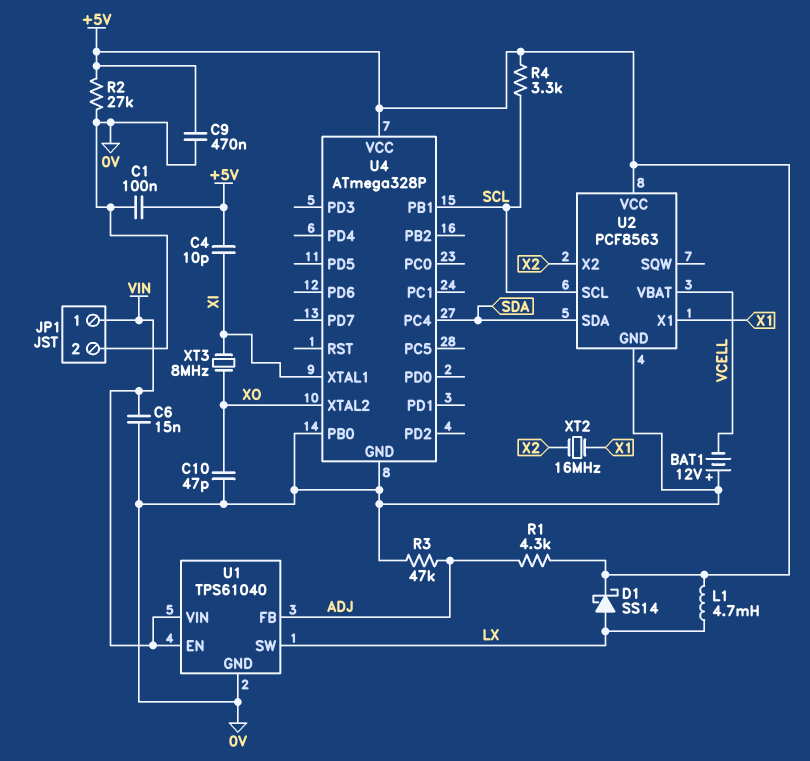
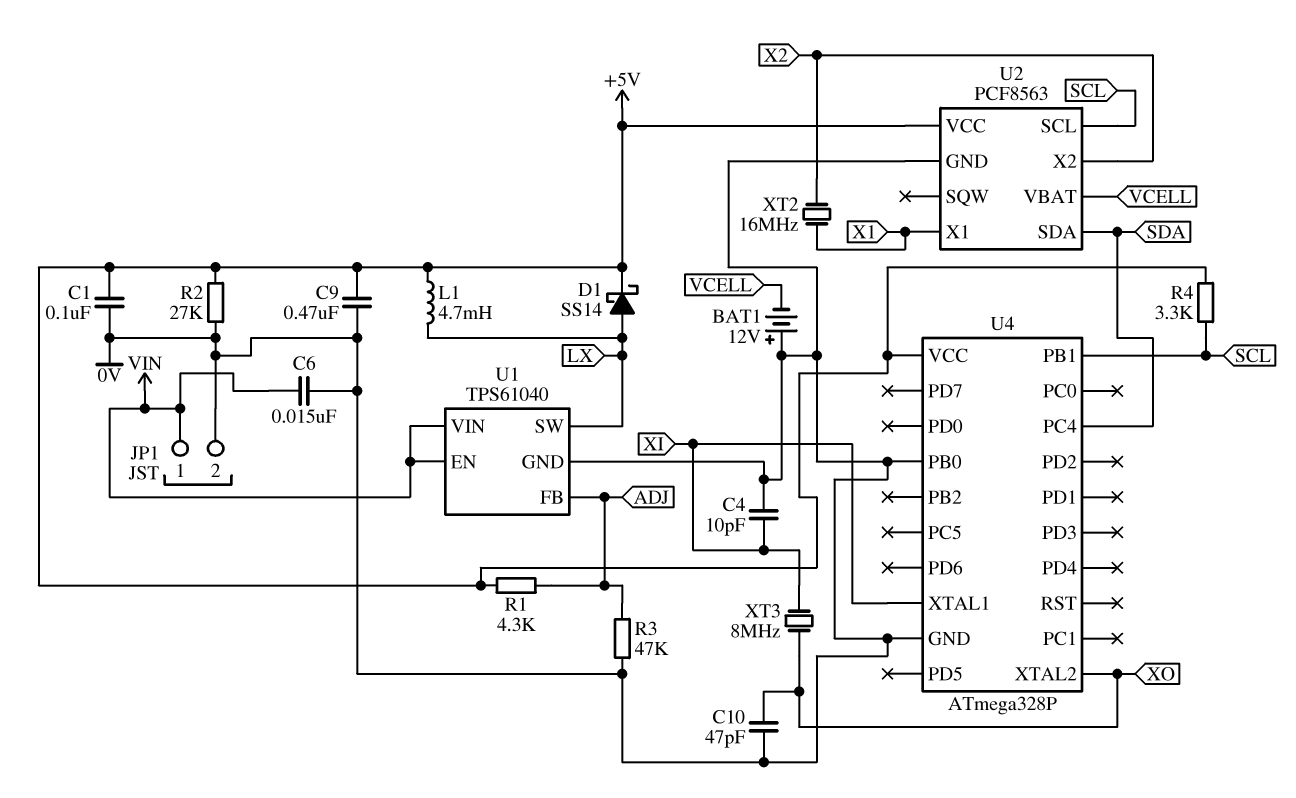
C4: 10pF (+5V, XI) -> 10pF (0V, XI)

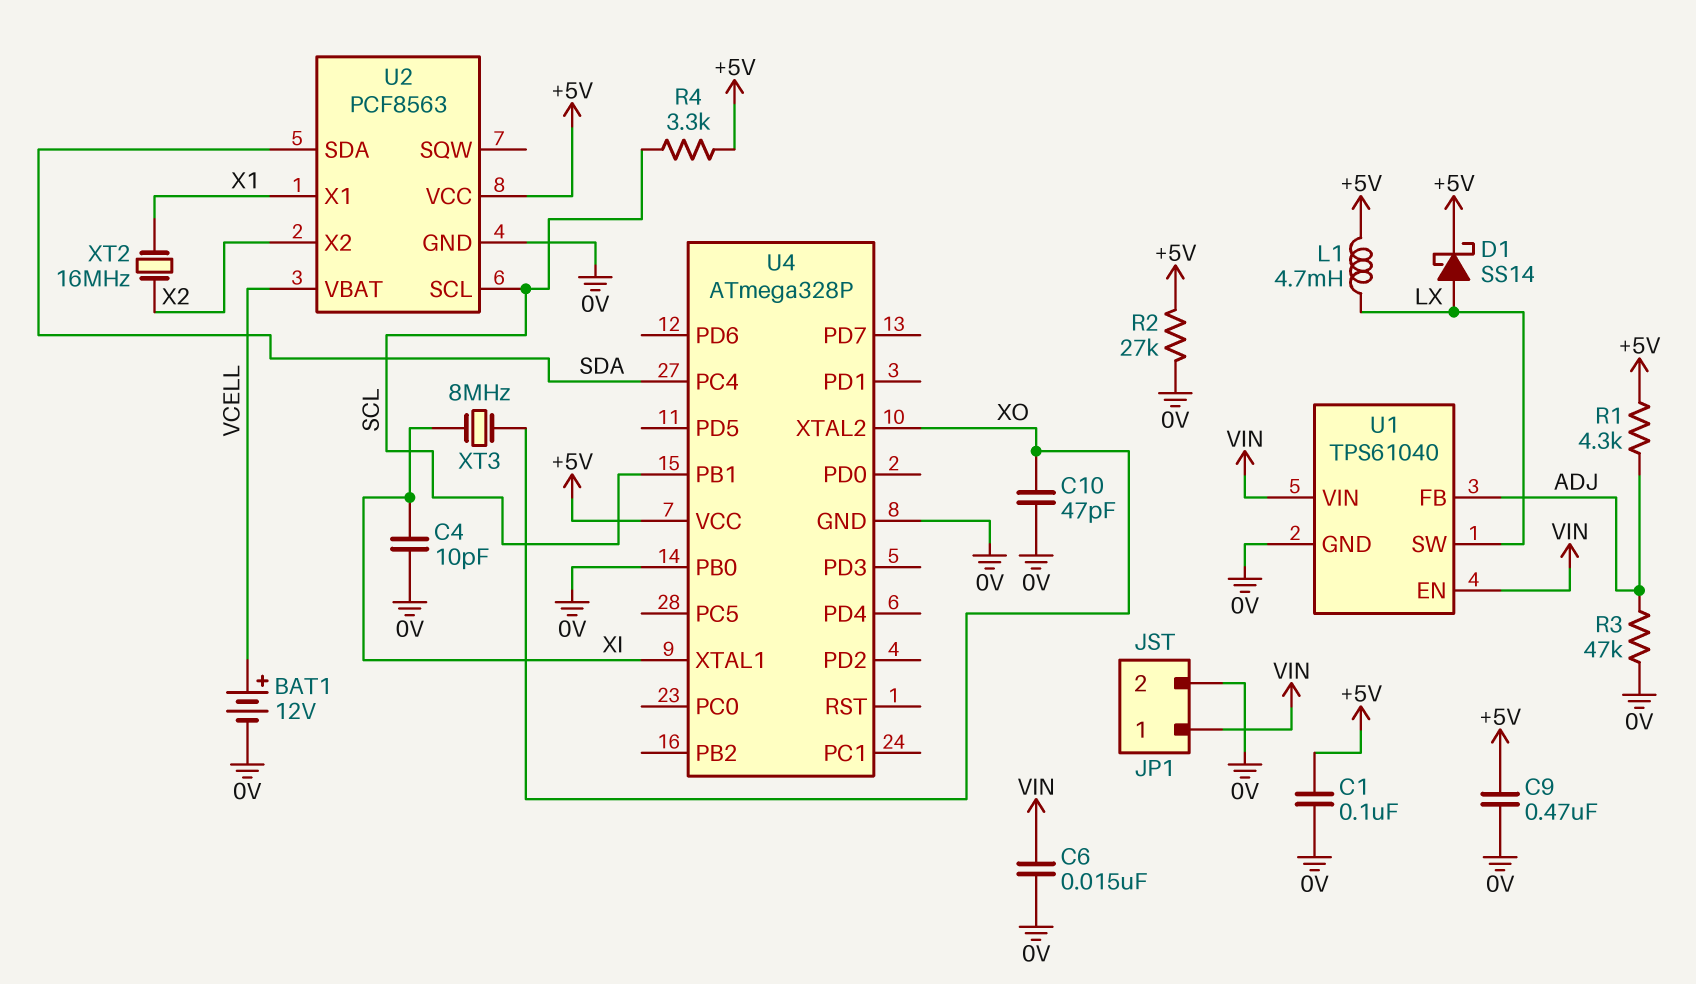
BAT1: 12V (plus 0V, minus VCELL) -> 12V (plus VCELL, minus 0V)

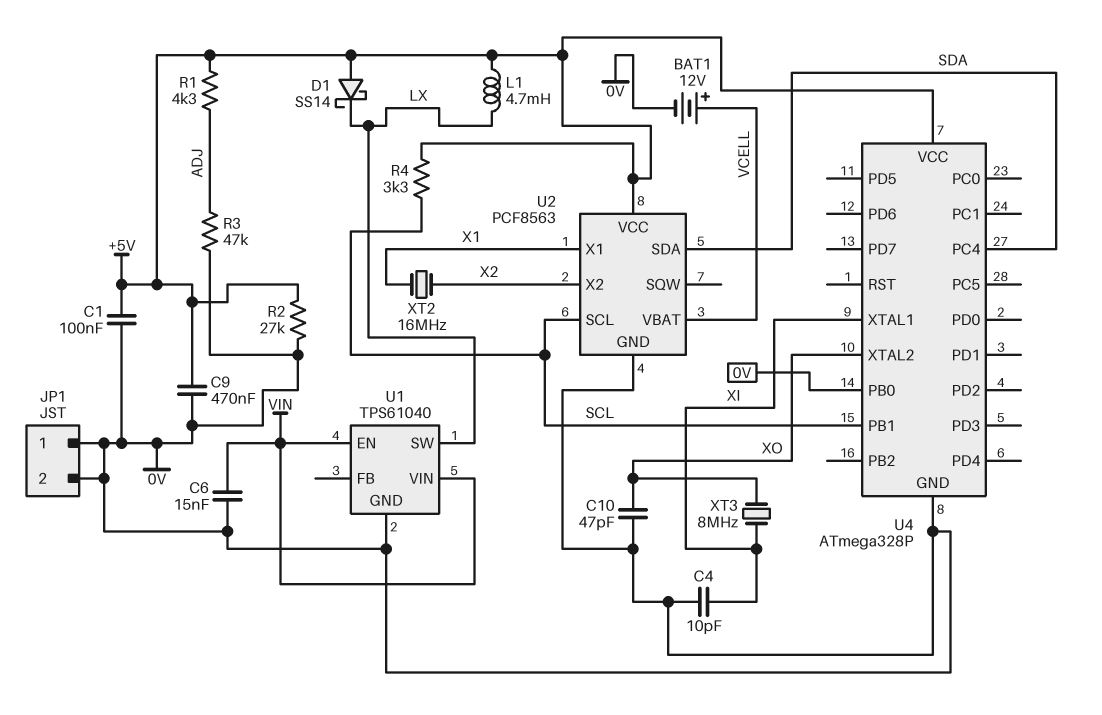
D1: schottky SS14 (A LX, K +5V) -> schottky SS14 (A +5V, K LX)
JP1 pin 1: VIN -> 0V
U1 pin FB: ADJ -> none

